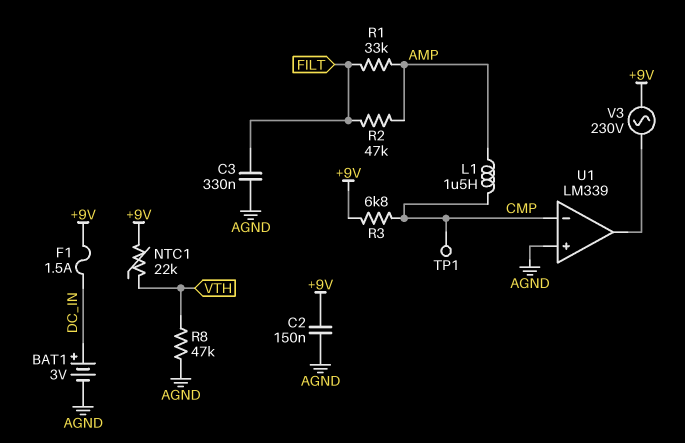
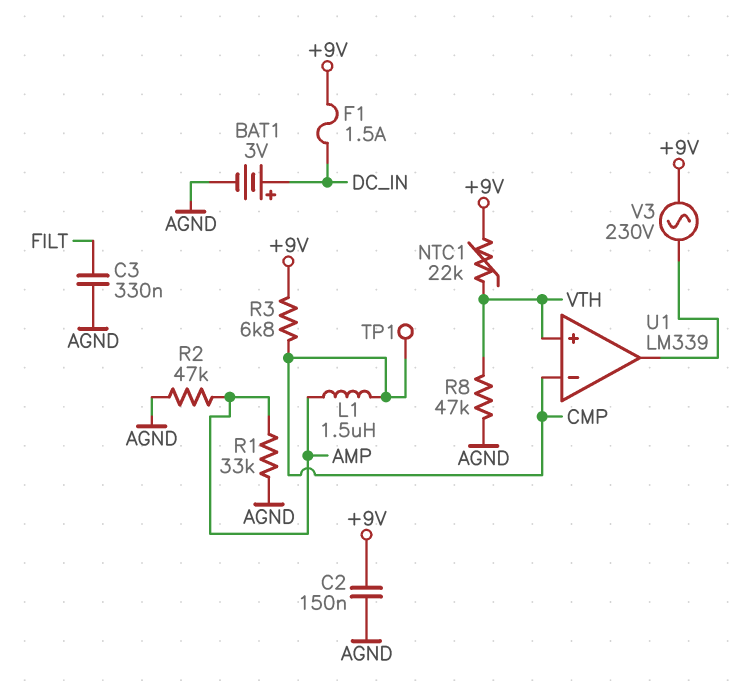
R1: 33k (AMP, FILT) -> 33k (AGND, AMP)
R2: 47k (AMP, FILT) -> 47k (AGND, AMP)
U1 pin in+: AGND -> VTH

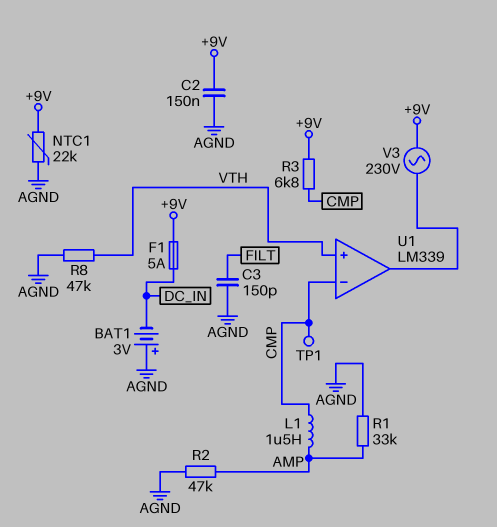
BAT1: 3V (plus DC_IN, minus AGND) -> 3V (plus AGND, minus DC_IN)
C3: 330nF (AGND, FILT) -> 150pF (AGND, FILT)
F1: 1.5A (+9V, DC_IN) -> 5A (+9V, DC_IN)
NTC1: 22k (+9V, VTH) -> 22k (+9V, AGND)

